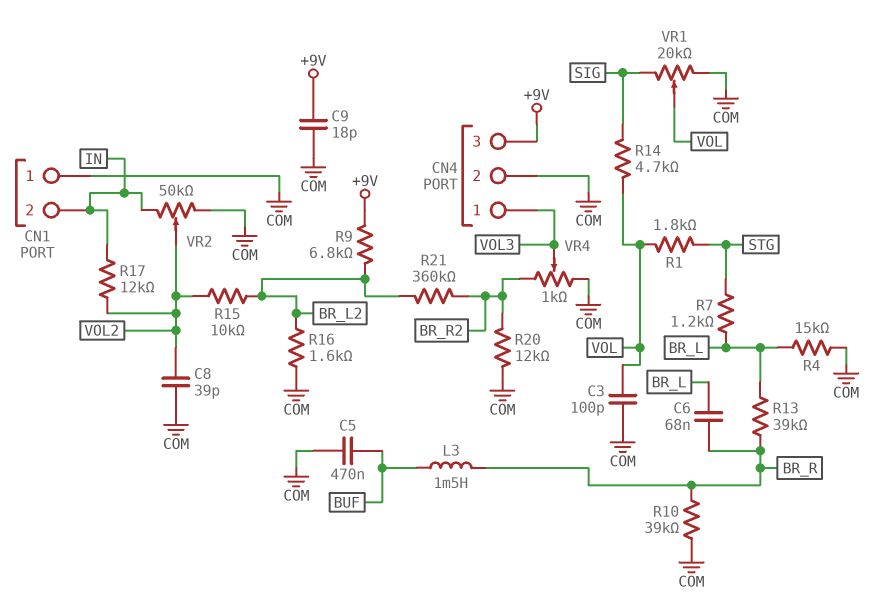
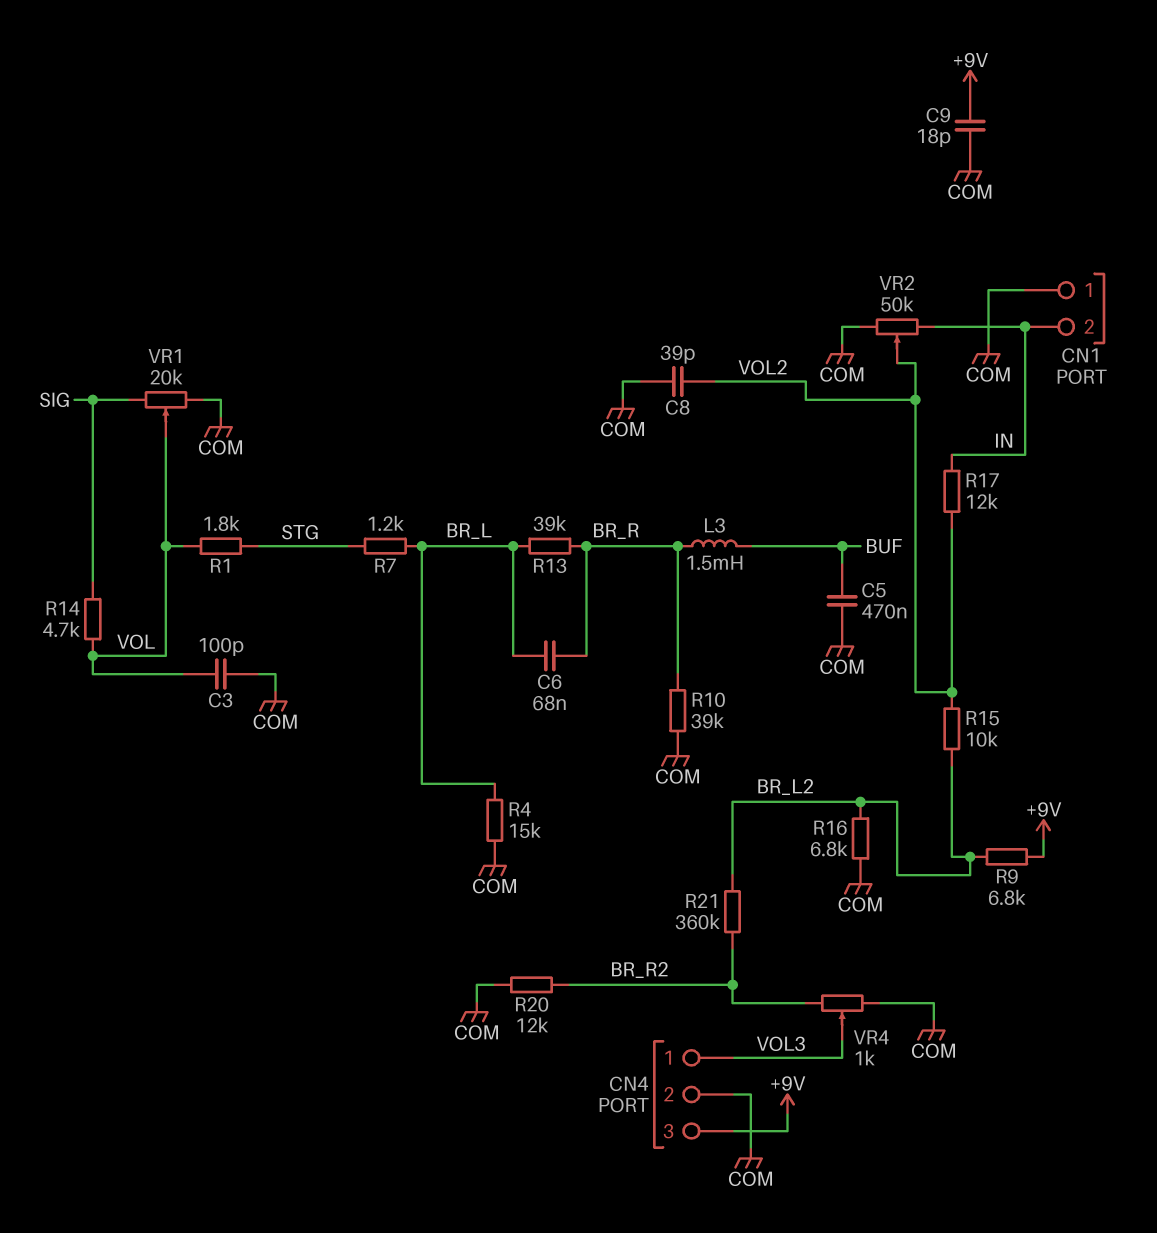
R16: 1.6k (BR_L2, COM) -> 6.8k (BR_L2, COM)

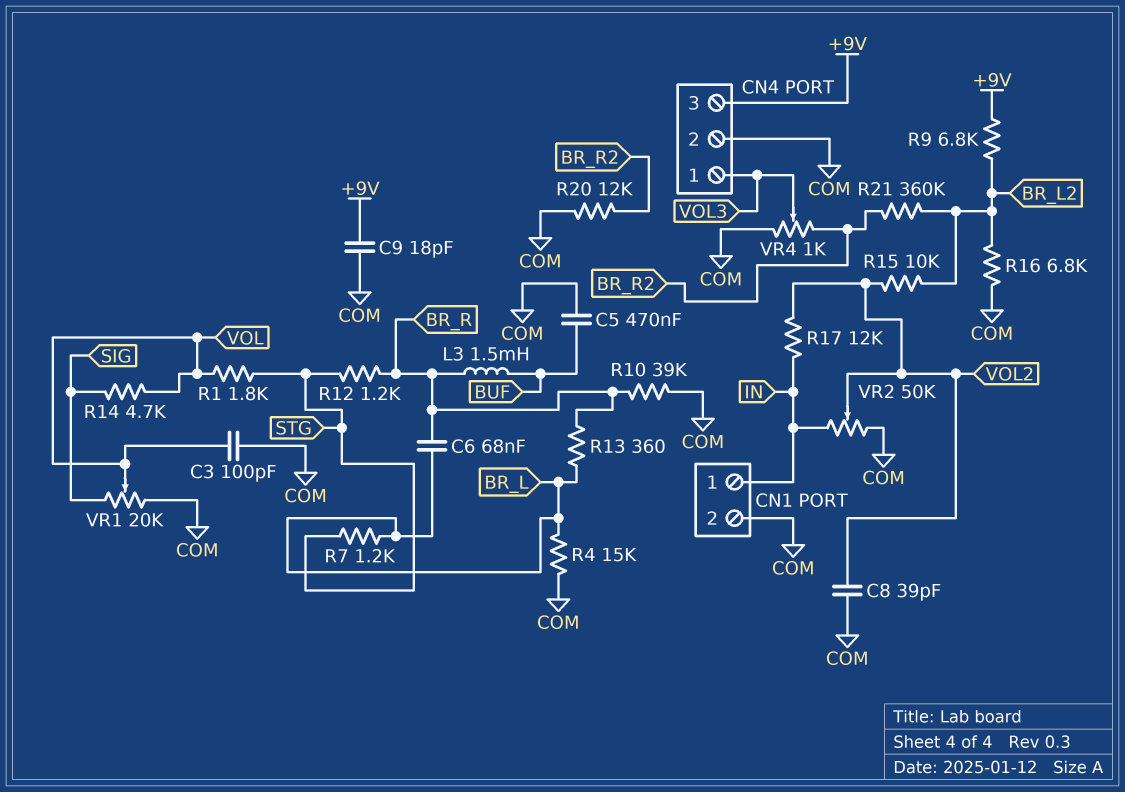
CN1 pin 1: COM -> IN
CN1 pin 2: IN -> COM
R12: none -> 1.2k (BR_R, STG)
R13: 39k (BR_L, BR_R) -> 360 (BR_L, BR_R)

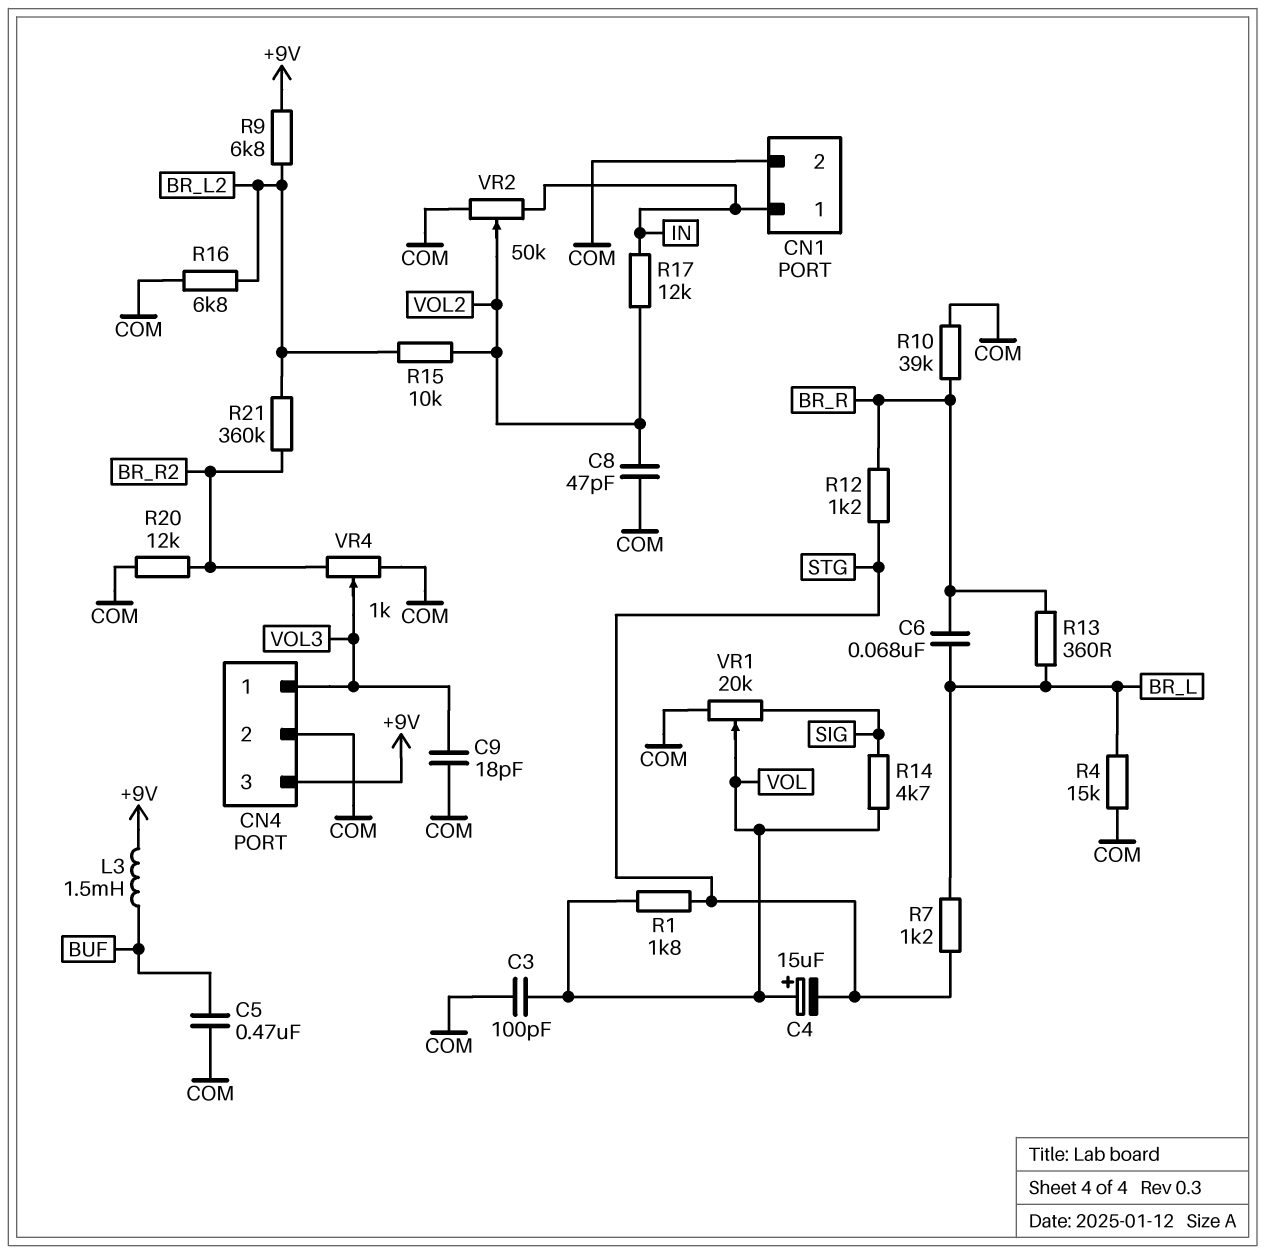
C4: none -> 15uF (plus VOL, minus STG)
C8: 39pF (COM, VOL2) -> 47pF (COM, VOL2)
C9: 18pF (+9V, COM) -> 18pF (COM, VOL3)
L3: 1.5mH (BR_R, BUF) -> 1.5mH (+9V, BUF)

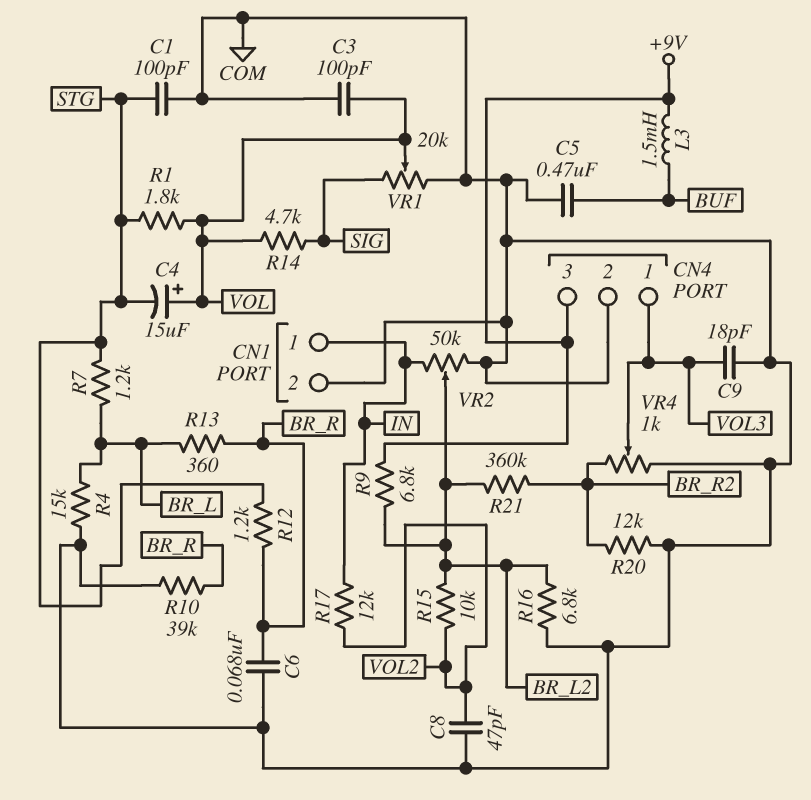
C1: none -> 100pF (COM, STG)
C6: 68nF (BR_L, BR_R) -> 68nF (BR_R, COM)
VR2: 50k (COM, IN, wiper VOL2) -> 50k (COM, IN, wiper BR_L2)

